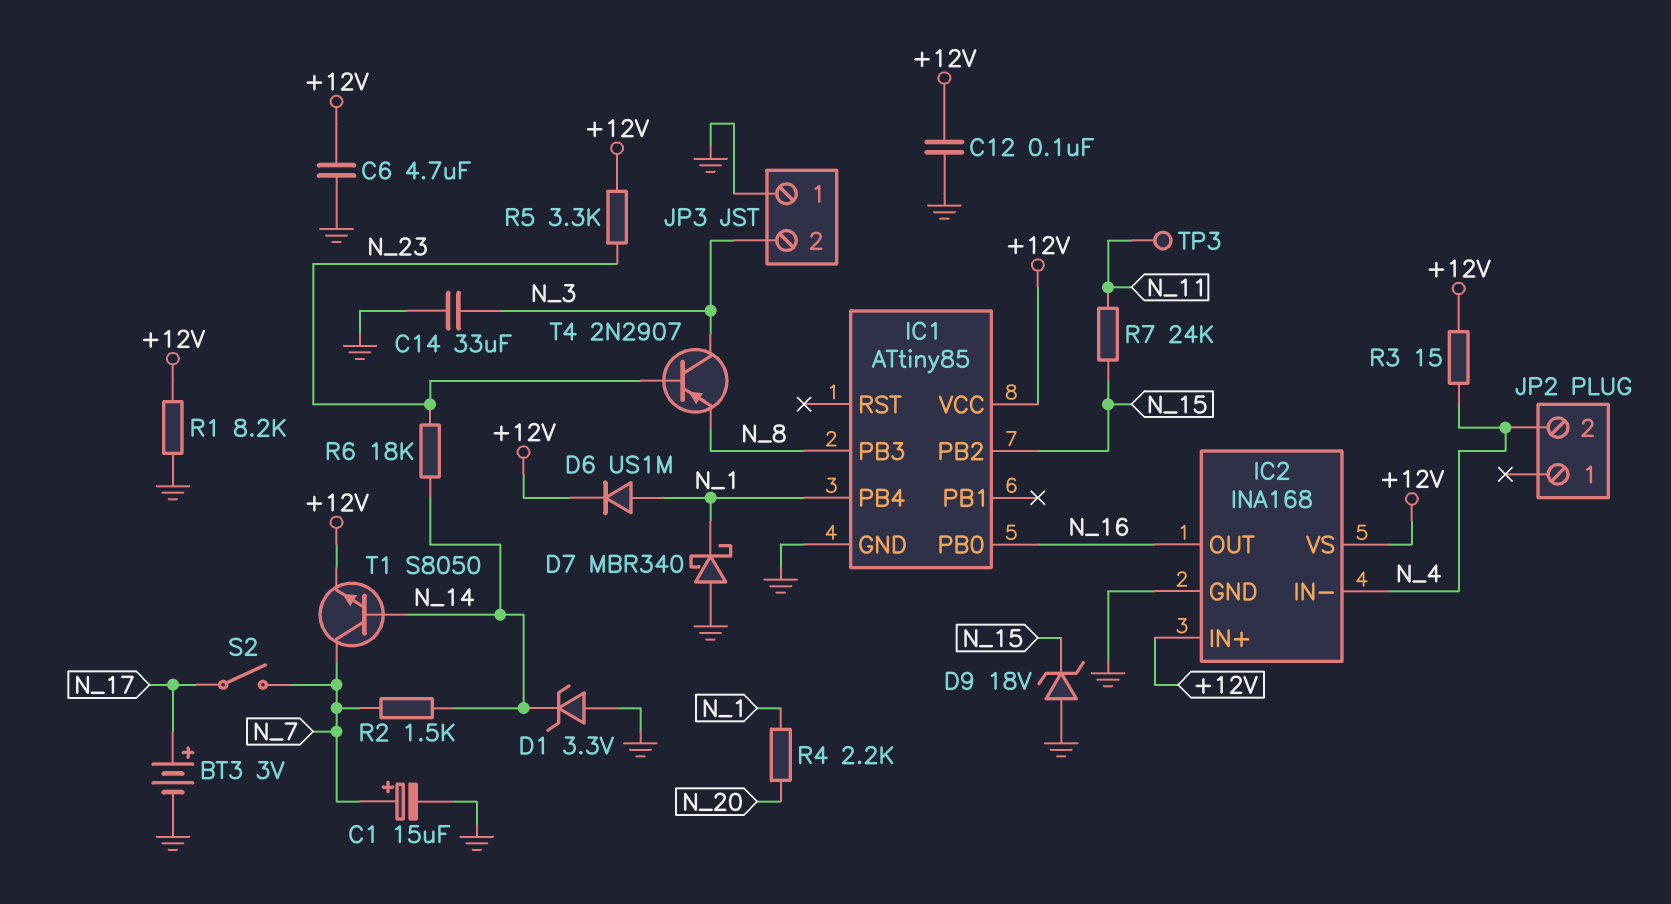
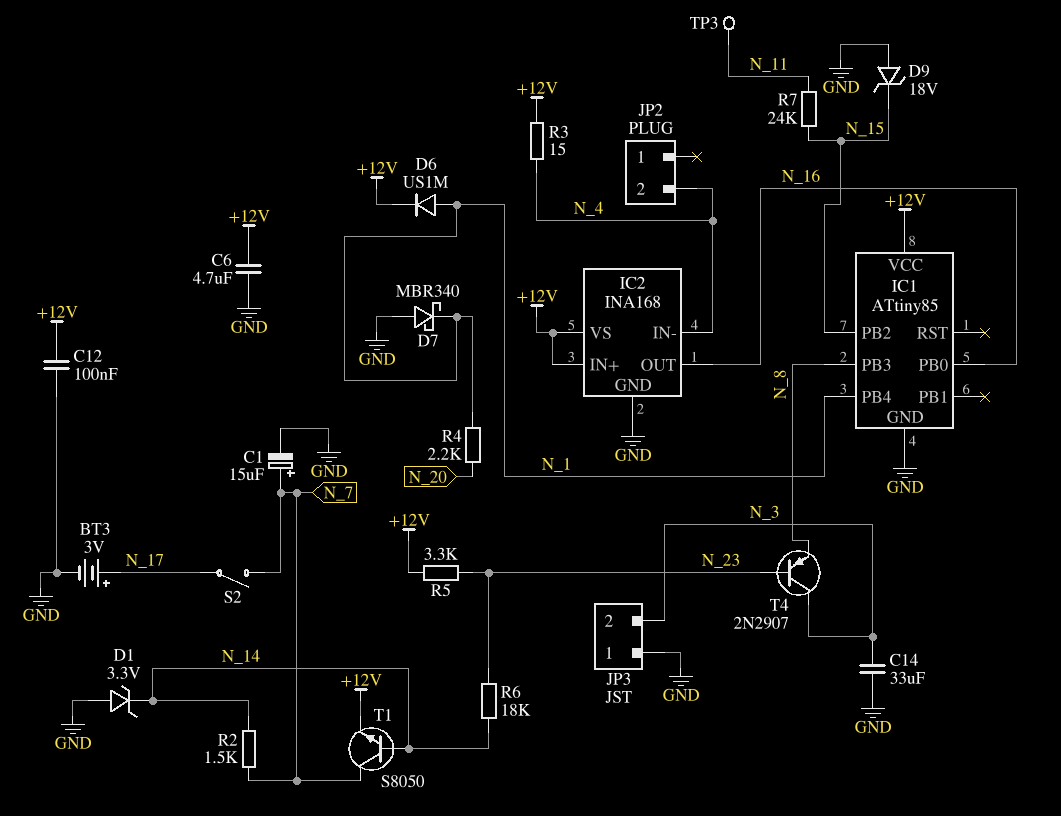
R1: 8.2k (+12V, GND) -> none

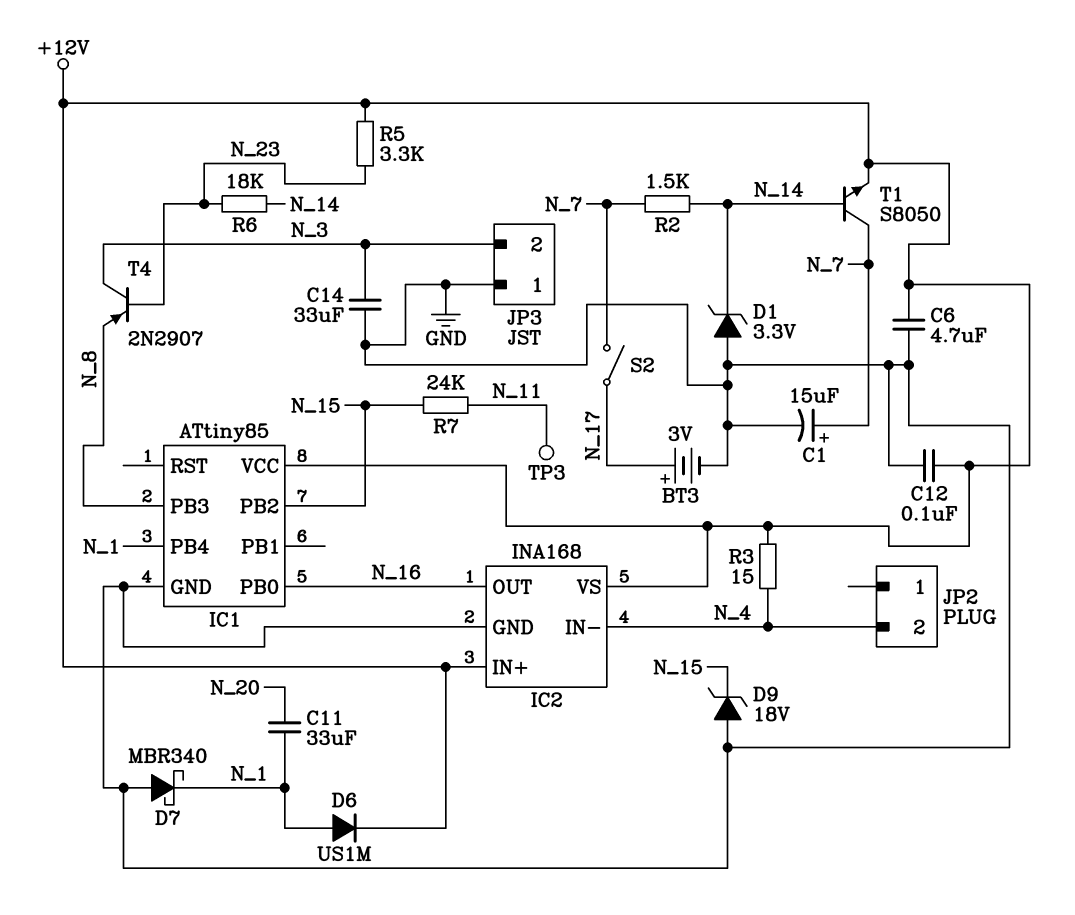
C11: none -> 33uF (N_1, N_20)
R4: 2.2k (N_1, N_20) -> none

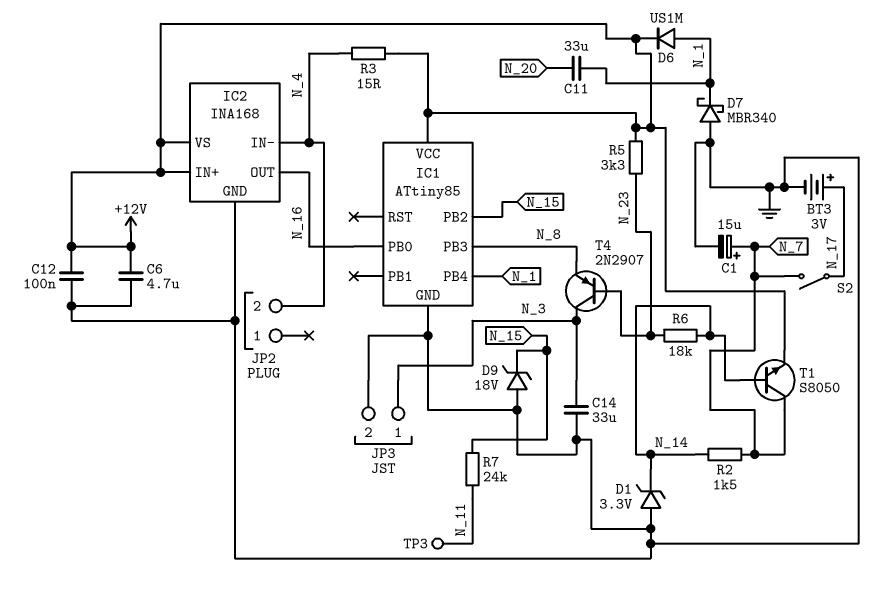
JP3 pin 1: GND -> N_3
JP3 pin 2: N_3 -> GND

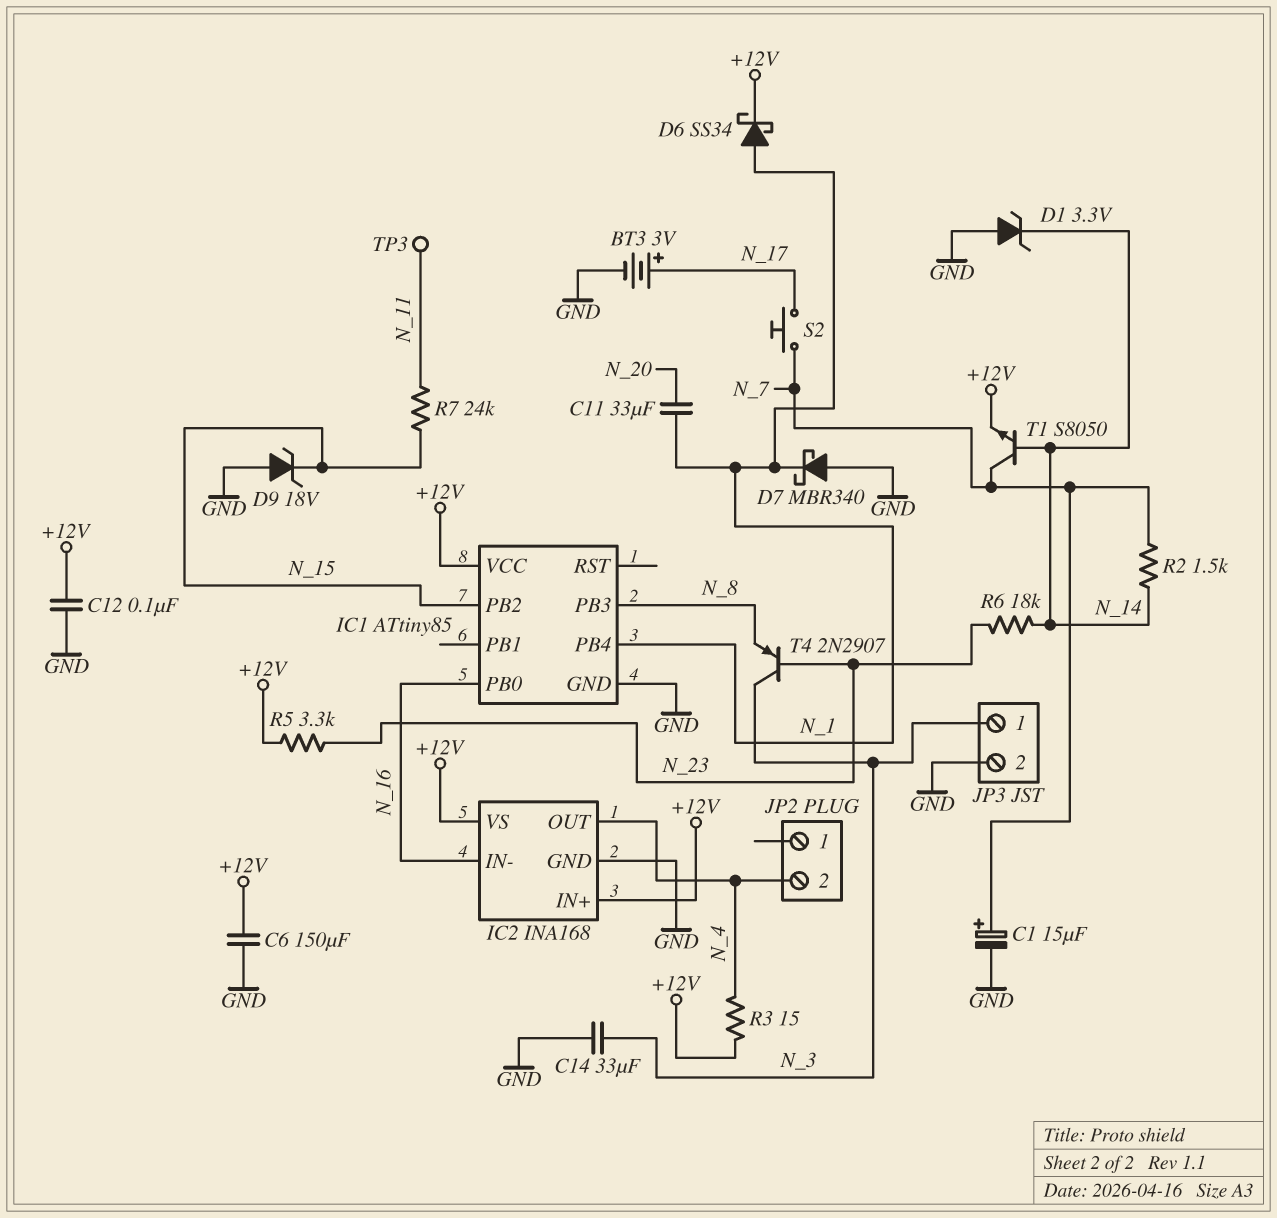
C6: 4.7uF (+12V, GND) -> 150uF (+12V, GND)
D6: diode US1M (A N_1, K +12V) -> schottky SS34 (A N_1, K +12V)
IC2 pin IN-: N_4 -> N_16
IC2 pin OUT: N_16 -> N_4
S2: switch (N_7, N_17) -> button (N_7, N_17)

